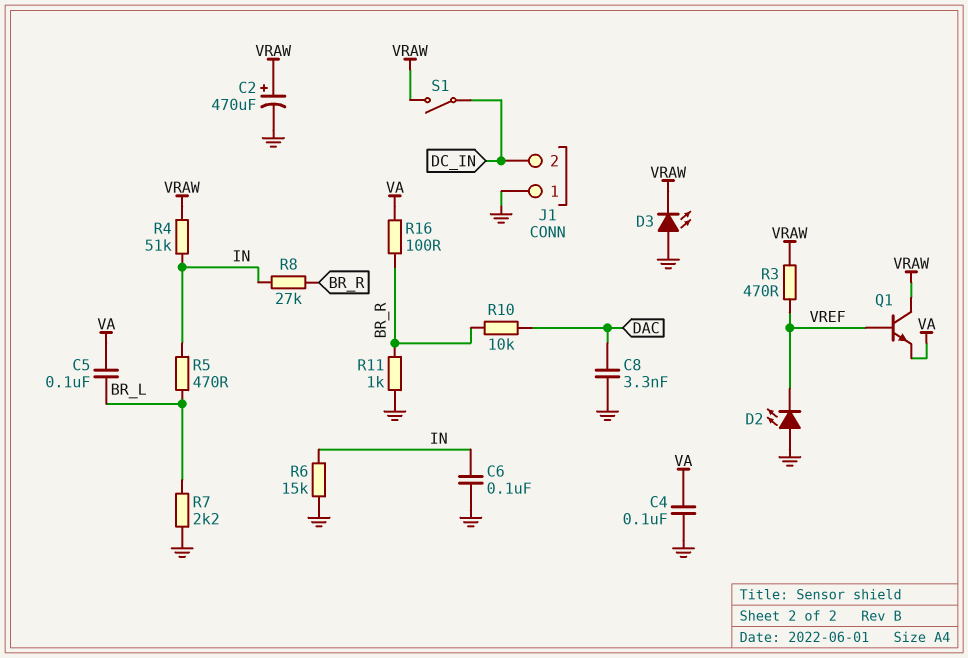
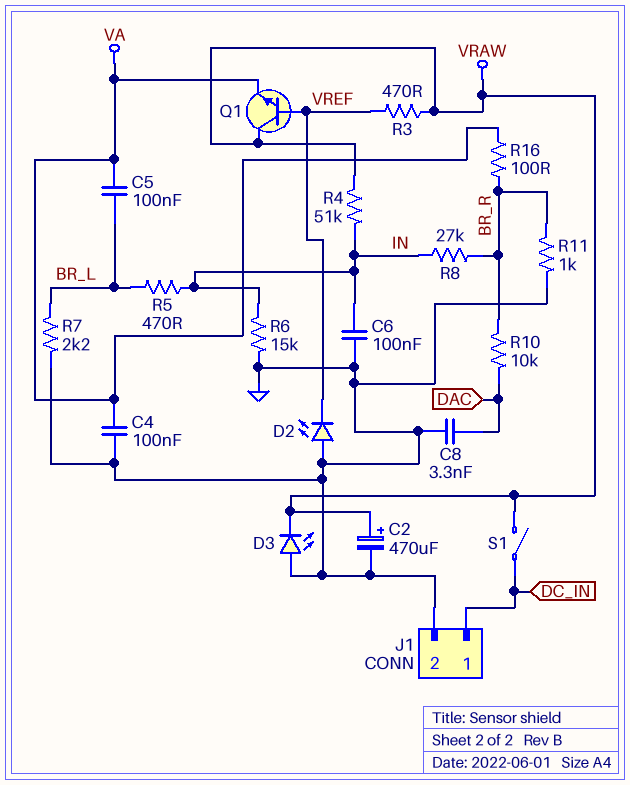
J1 pin 1: GND -> DC_IN
J1 pin 2: DC_IN -> GND

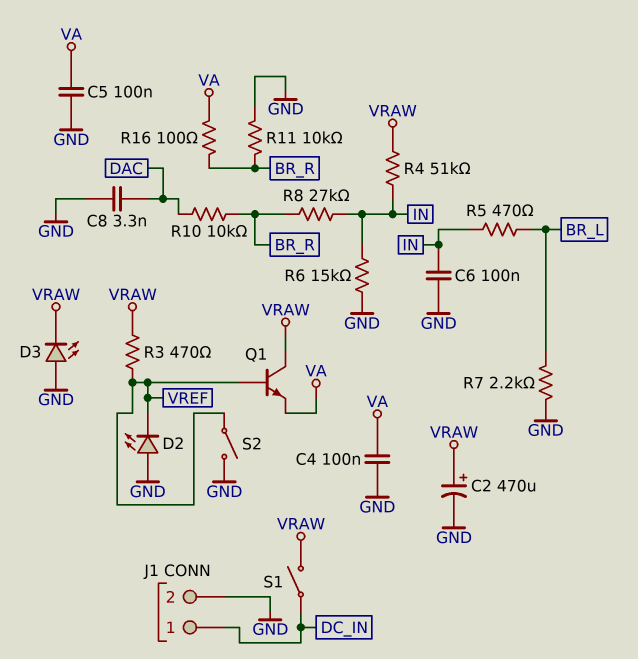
C5: 100nF (BR_L, VA) -> 100nF (GND, VA)
R11: 1k (BR_R, GND) -> 10k (BR_R, GND)
S2: none -> switch (GND, VREF)

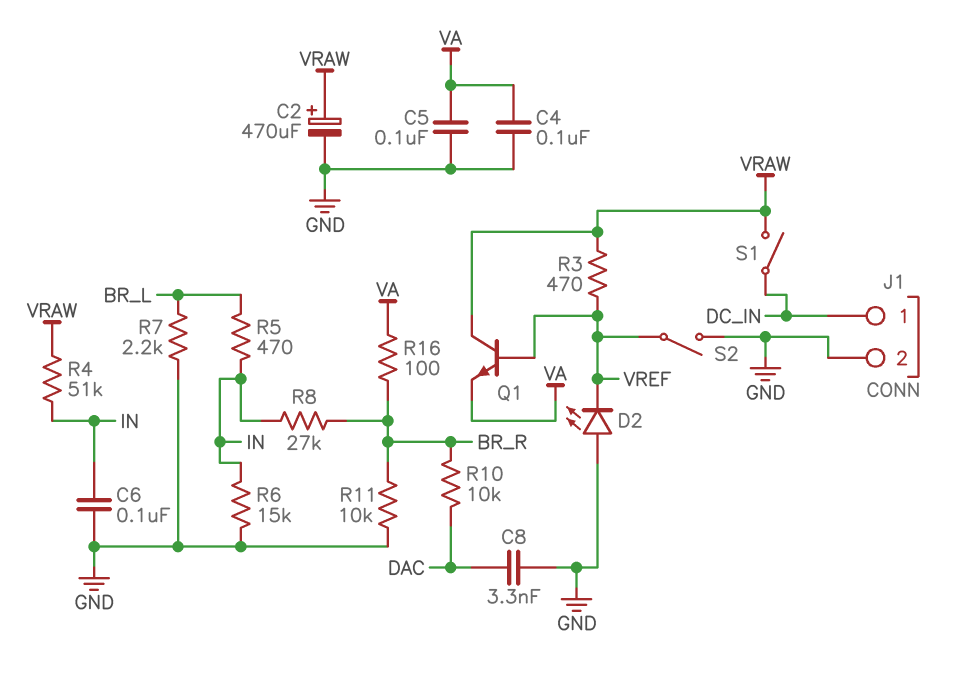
D3: LED (A GND, K VRAW) -> none

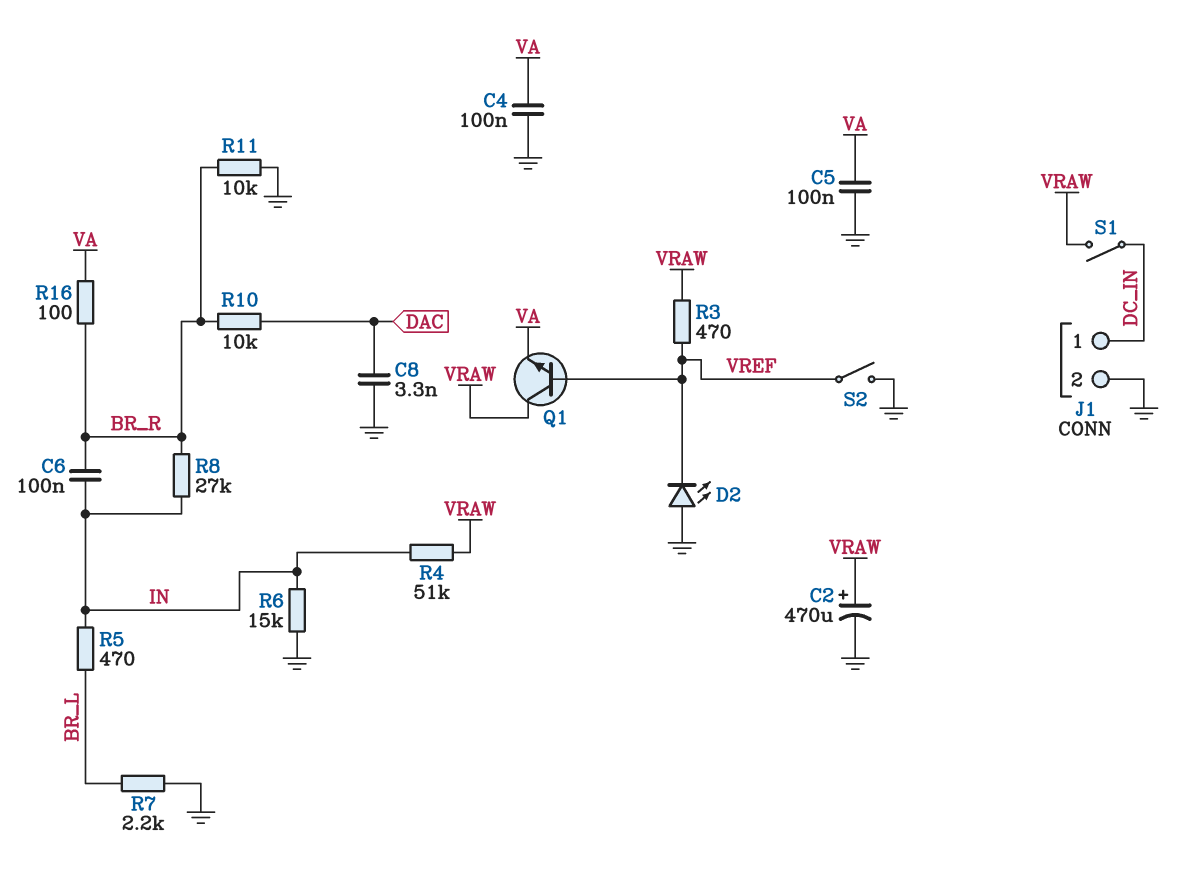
C6: 100nF (GND, IN) -> 100nF (BR_R, IN)

